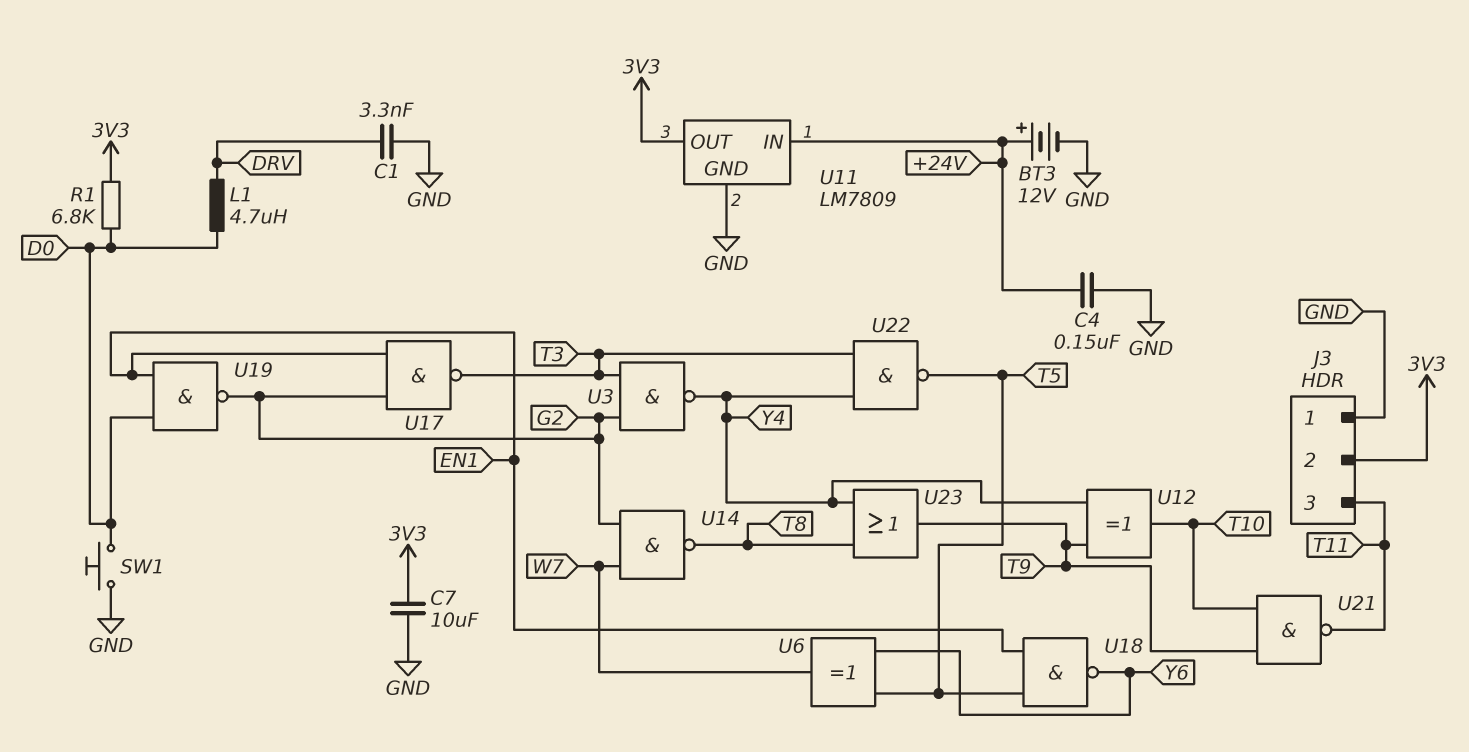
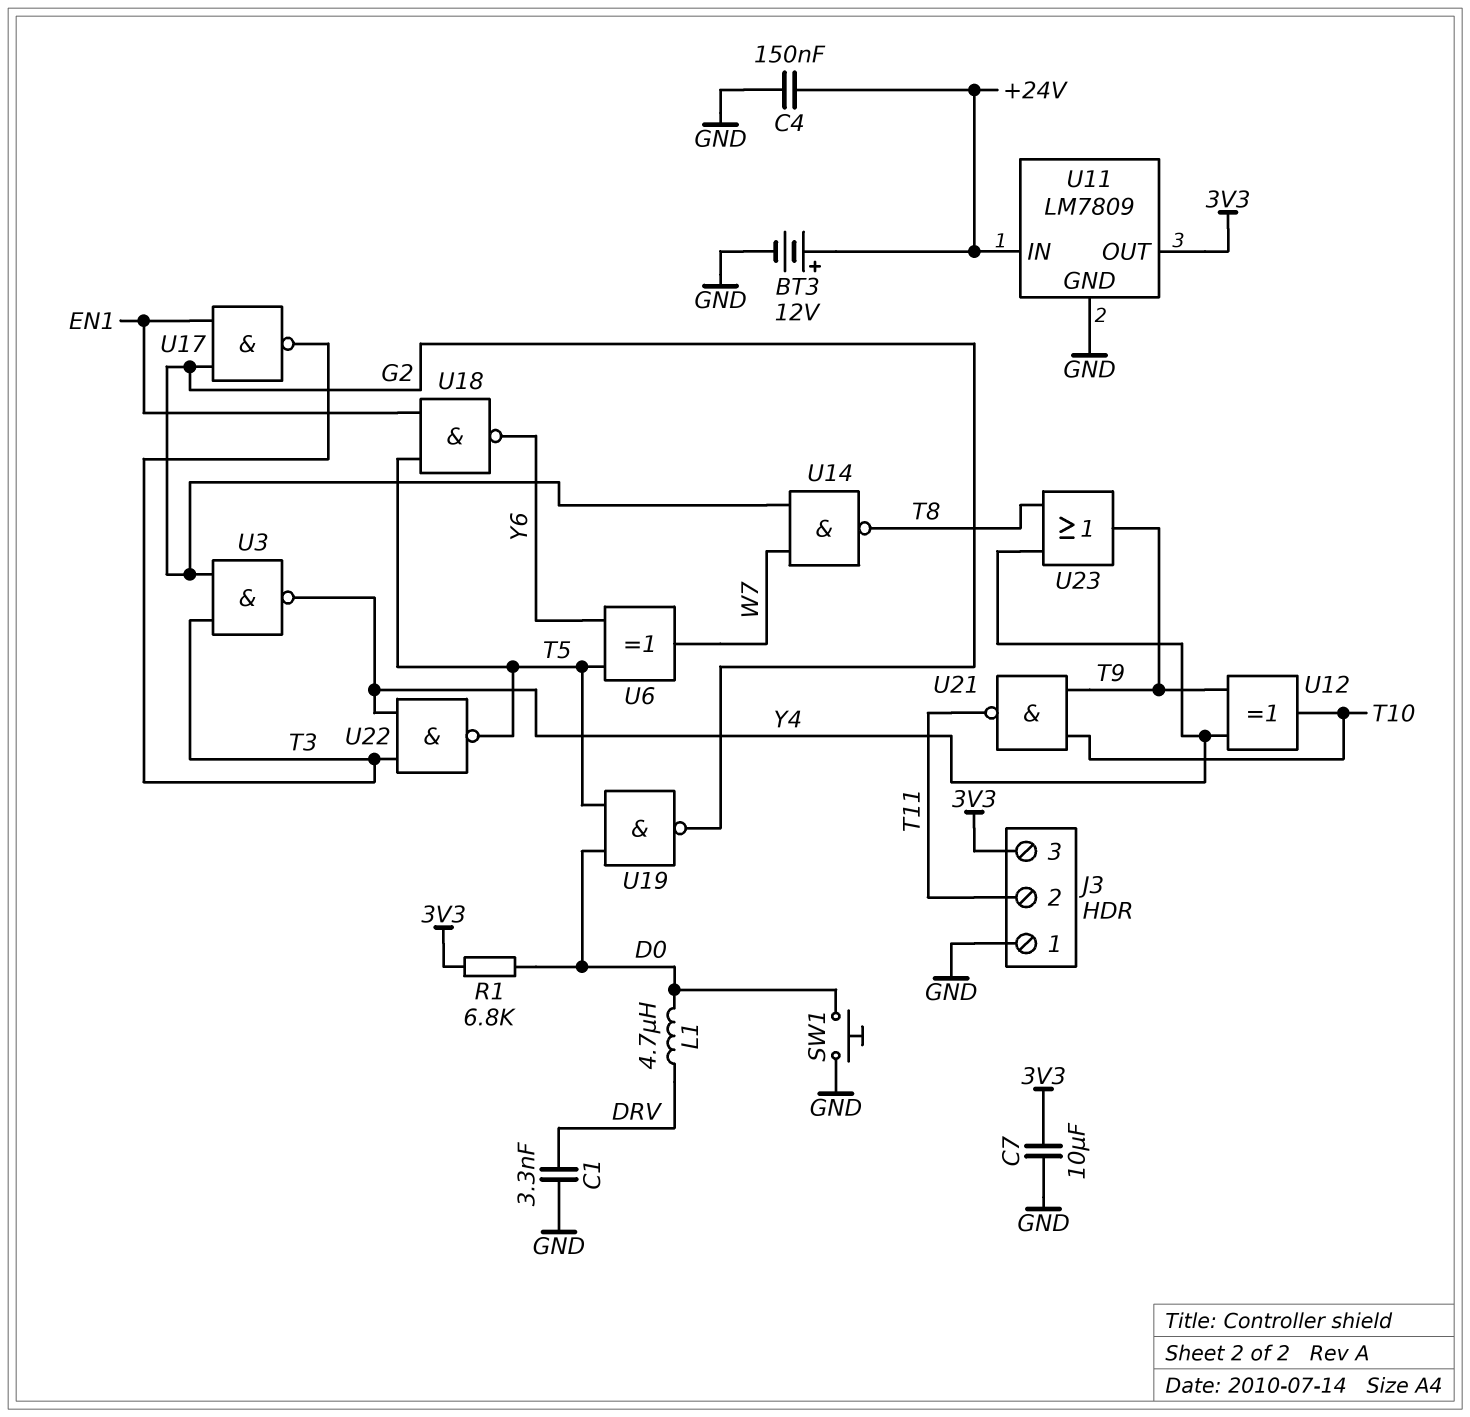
J3 pin 2: 3V3 -> T11
J3 pin 3: T11 -> 3V3
U19: NAND (in D0, in EN1, out G2) -> NAND (in D0, in T5, out G2)

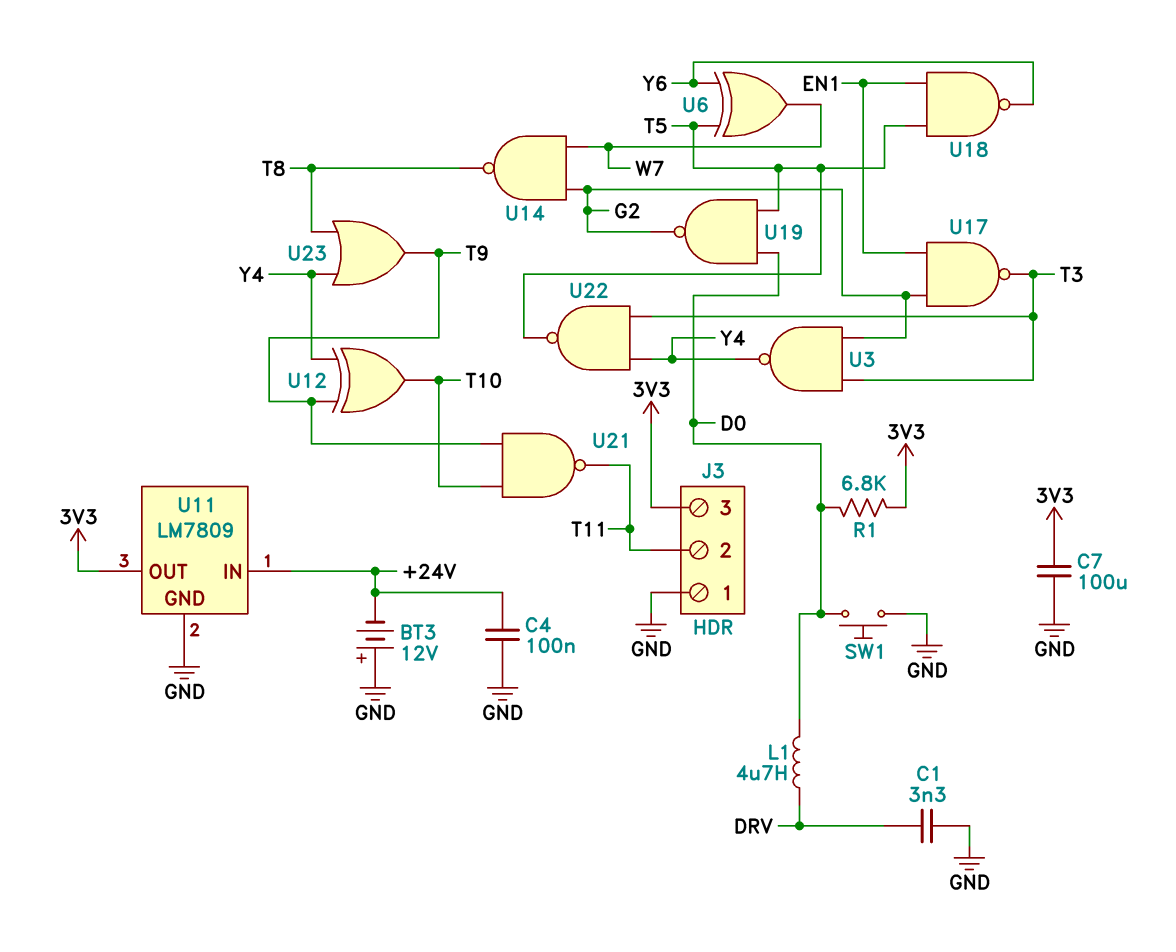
BT3: 12V (plus +24V, minus GND) -> 12V (plus GND, minus +24V)
C4: 150nF (+24V, GND) -> 100nF (+24V, GND)
C7: 10uF (3V3, GND) -> 100uF (3V3, GND)

